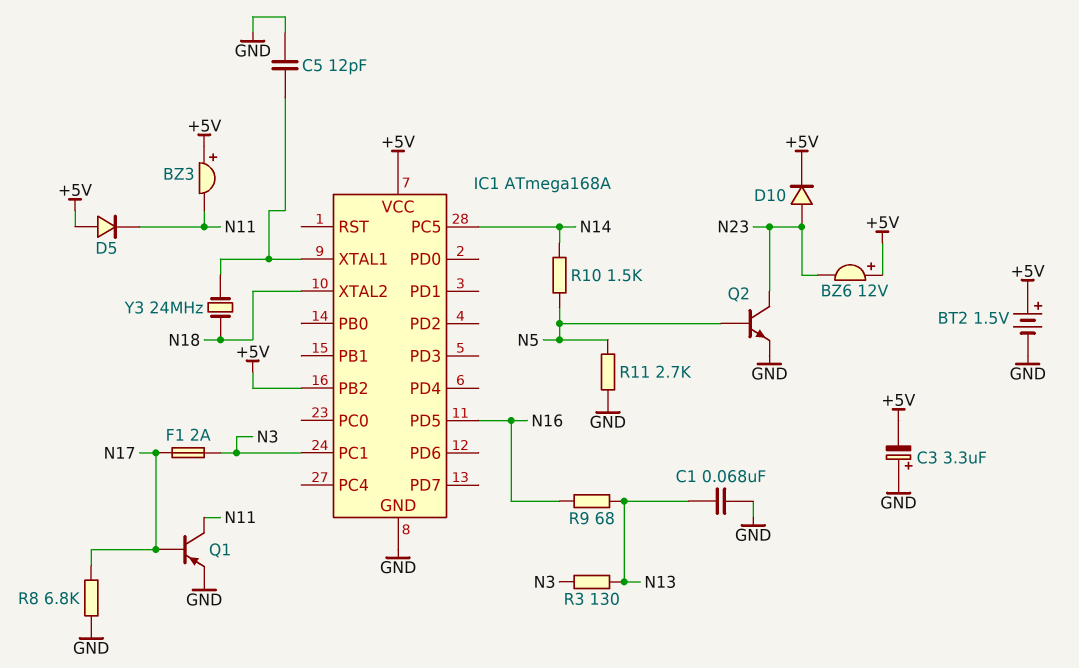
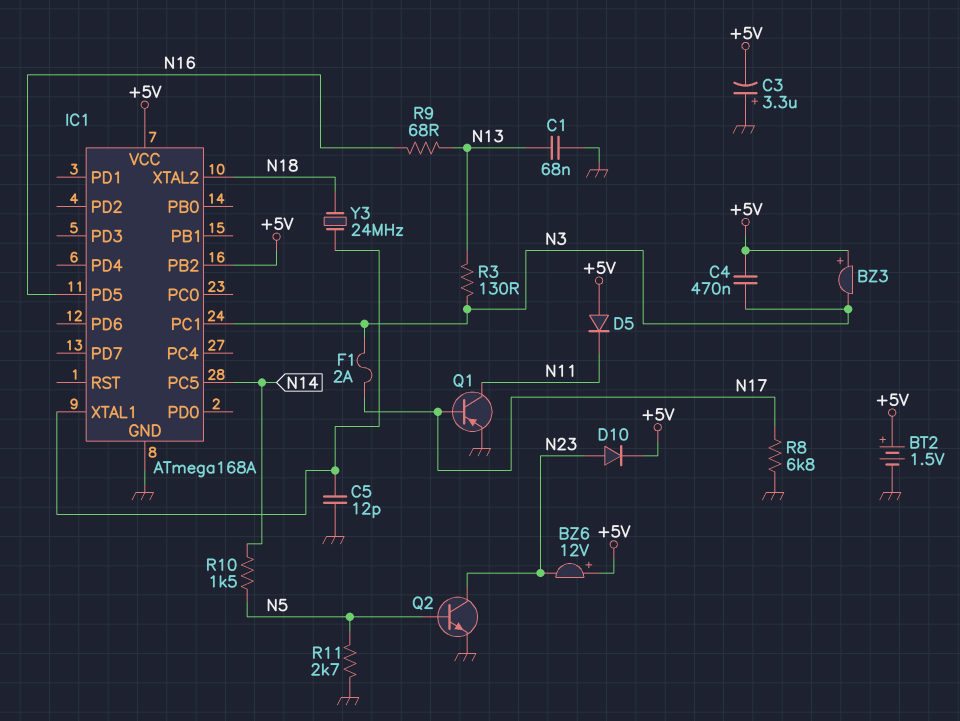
BZ3: buzzer (plus +5V, minus N11) -> buzzer (plus +5V, minus N3)
C4: none -> 470nF (+5V, N3)

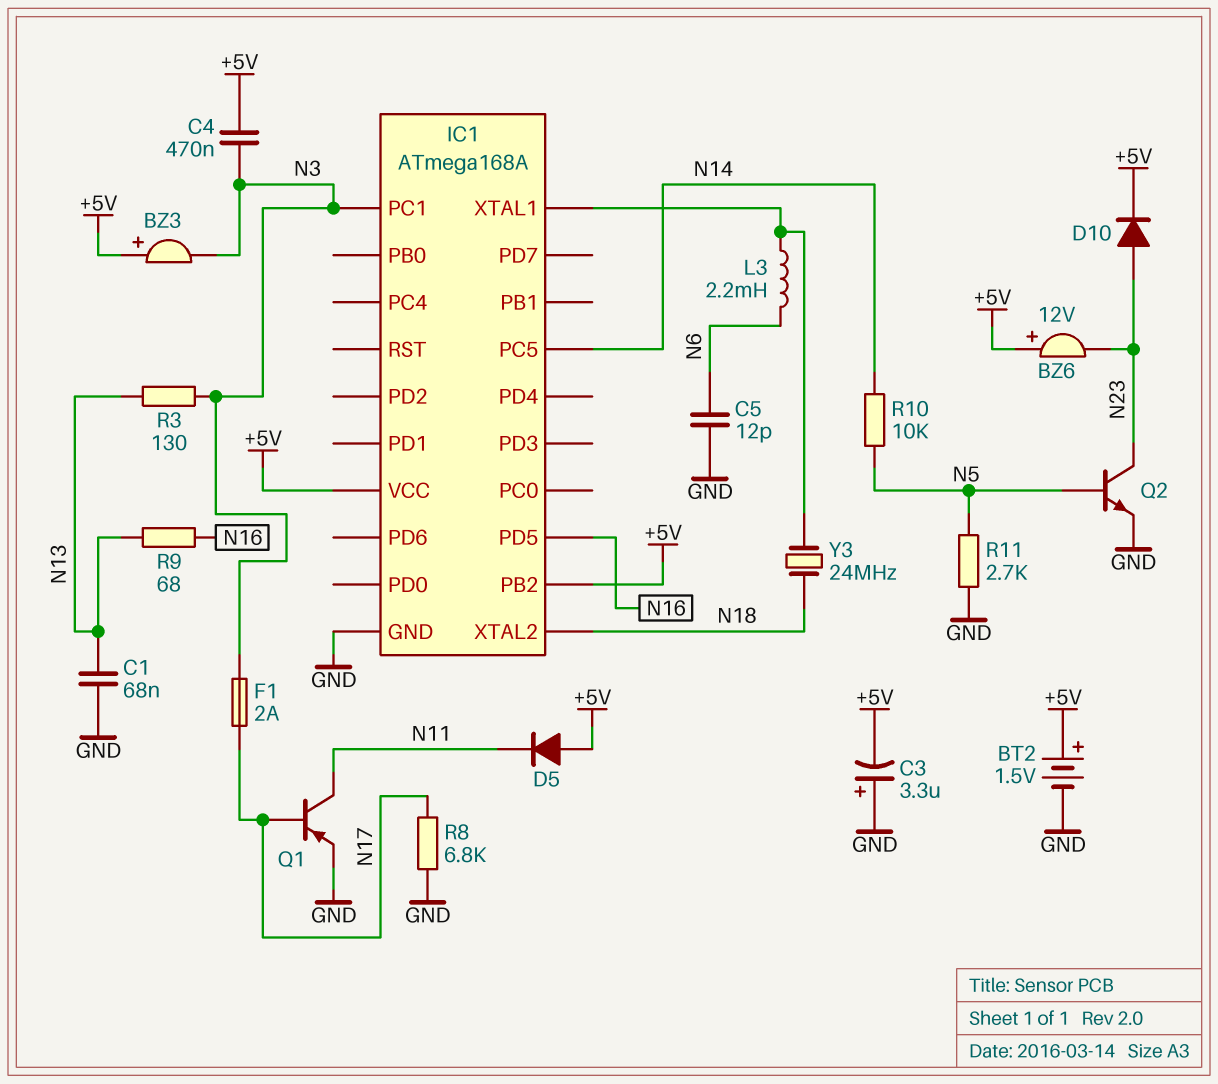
C5: 12pF (GND, IC1/XTAL1) -> 12pF (GND, N6)
L3: none -> 2.2mH (IC1/XTAL1, N6)
R10: 1.5k (N5, N14) -> 10k (N5, N14)

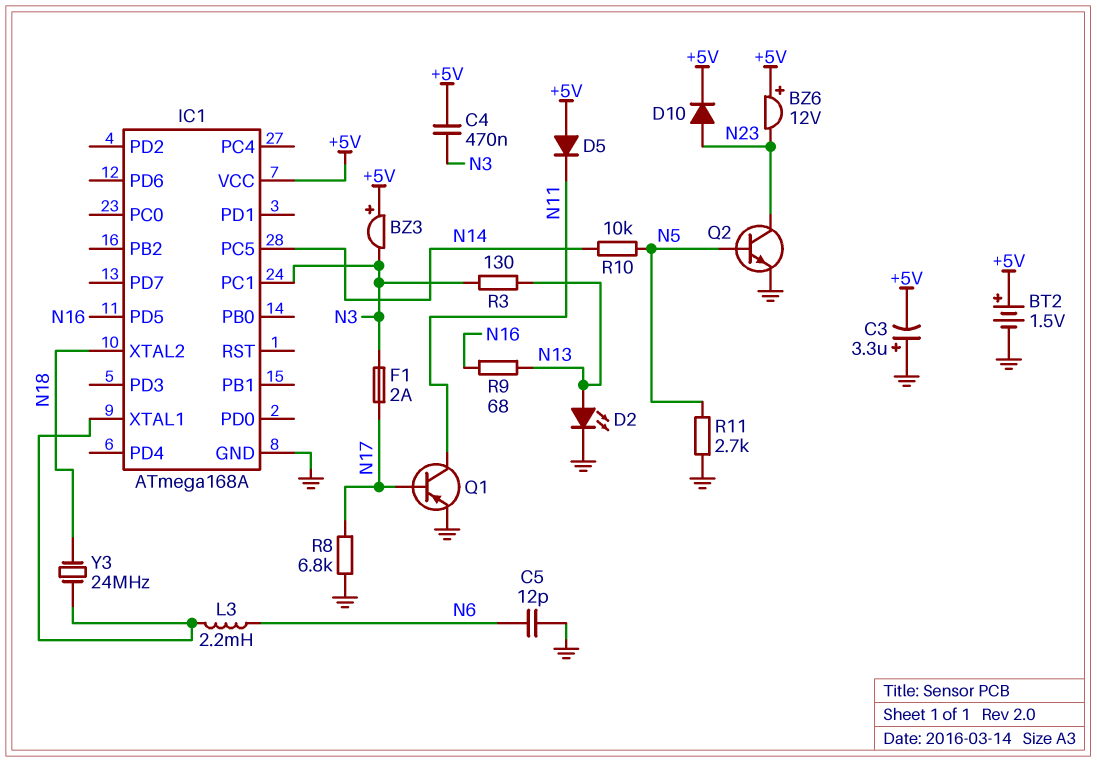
C1: 68nF (GND, N13) -> none
D2: none -> LED (A N13, K GND)
IC1 pin PB2: +5V -> none

